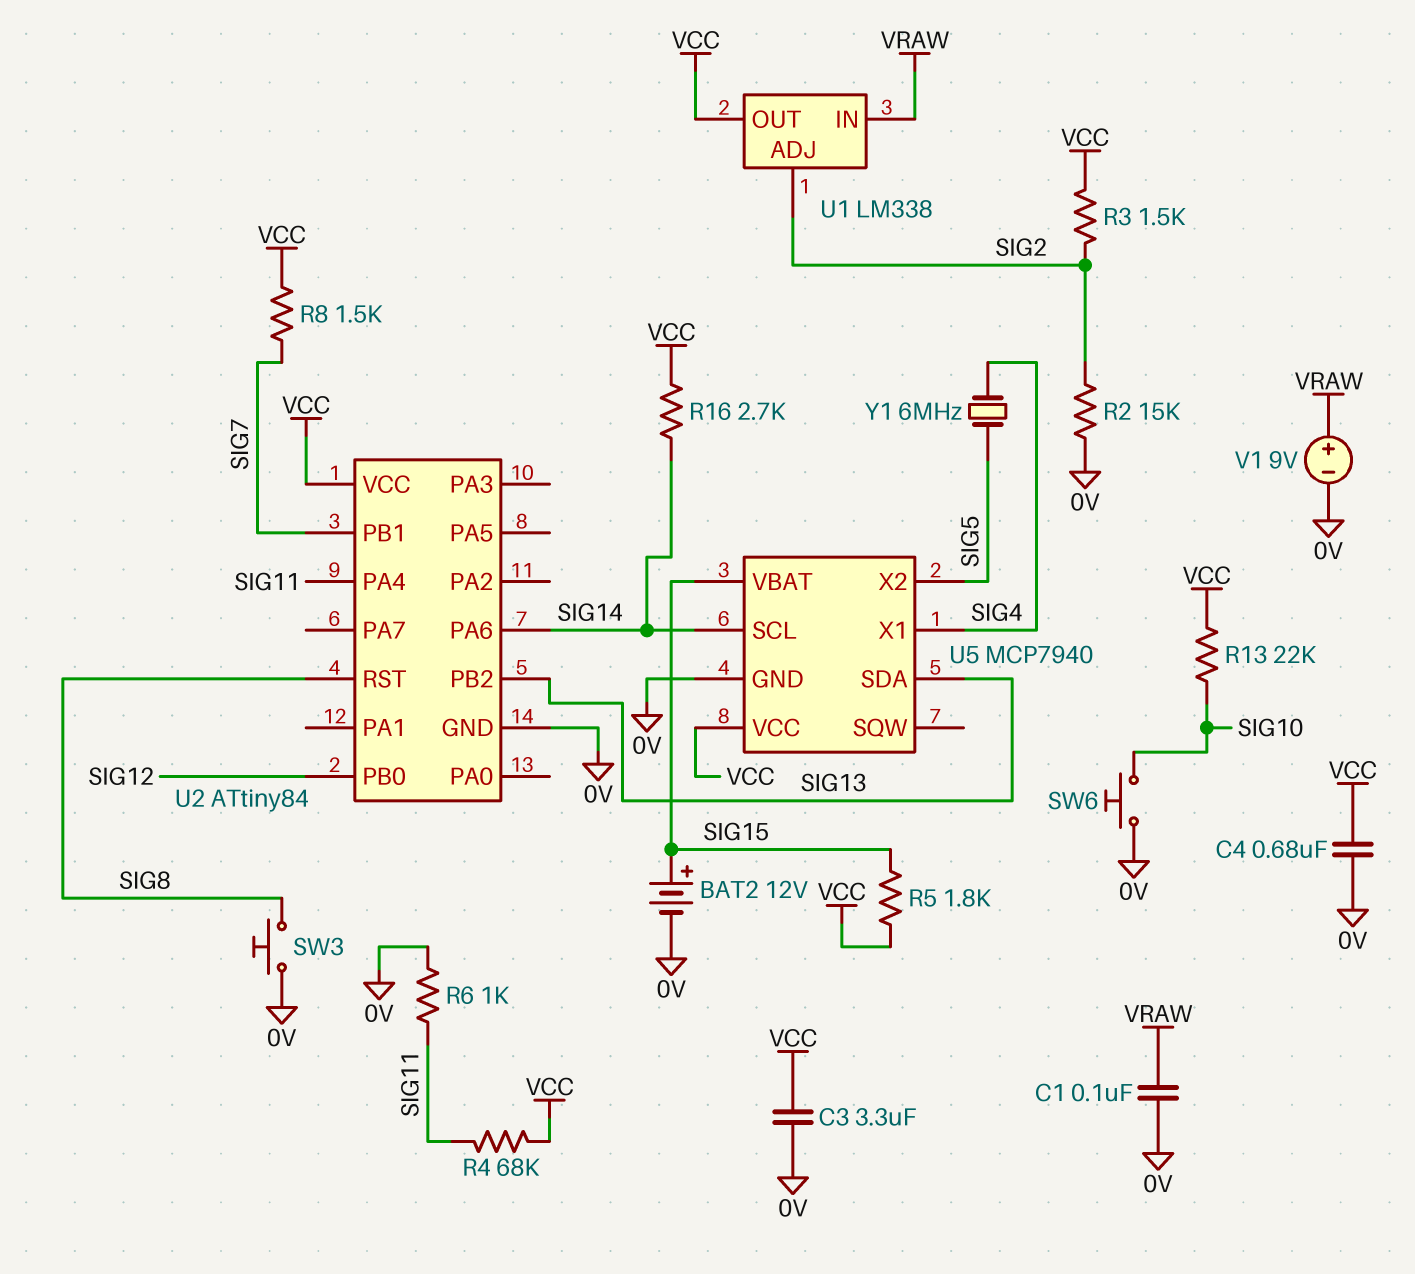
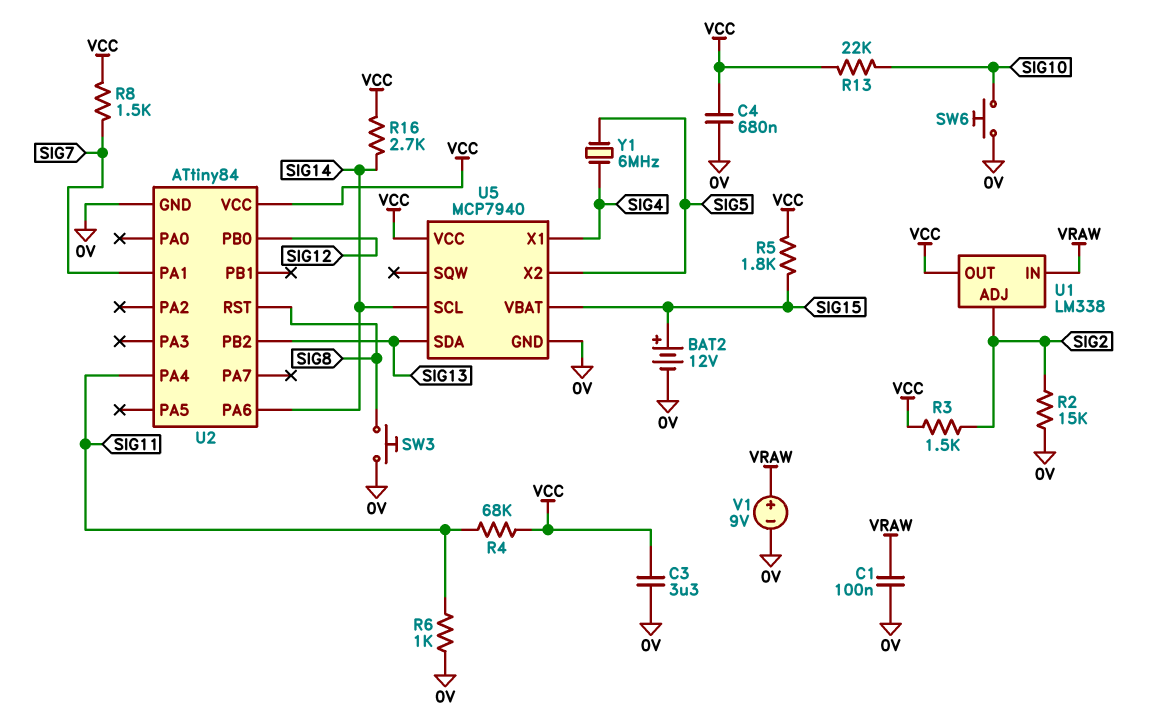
U2 pin PA1: none -> SIG7
U2 pin PB1: SIG7 -> none

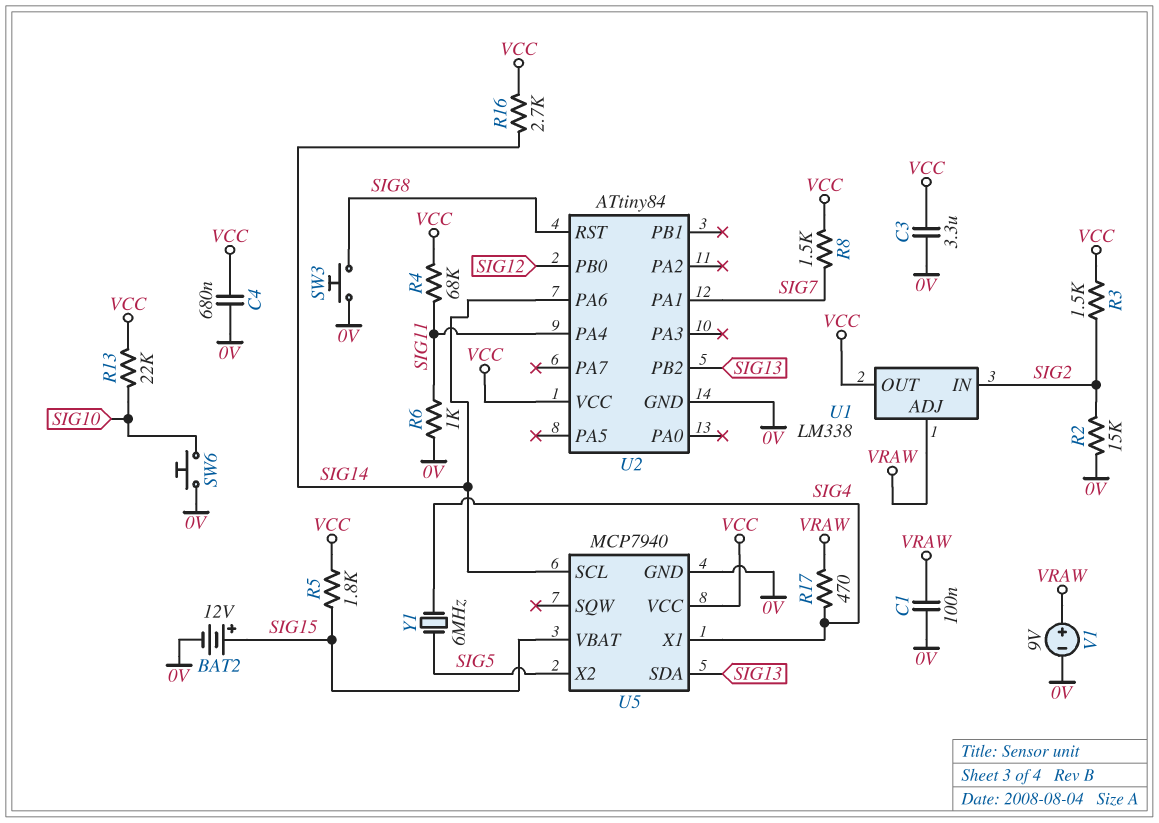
R17: none -> 470 (SIG4, VRAW)
U1 pin ADJ: SIG2 -> VRAW
U1 pin IN: VRAW -> SIG2

